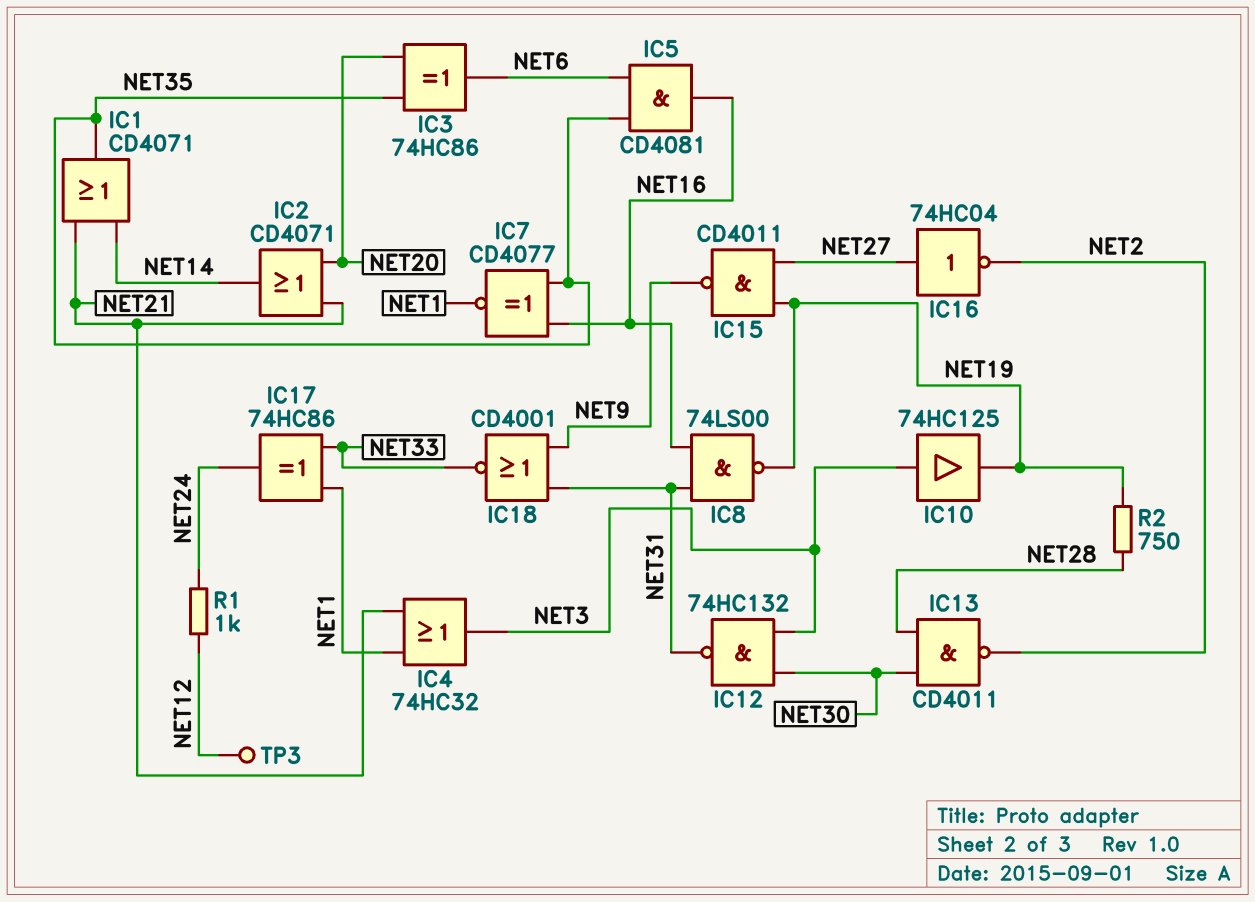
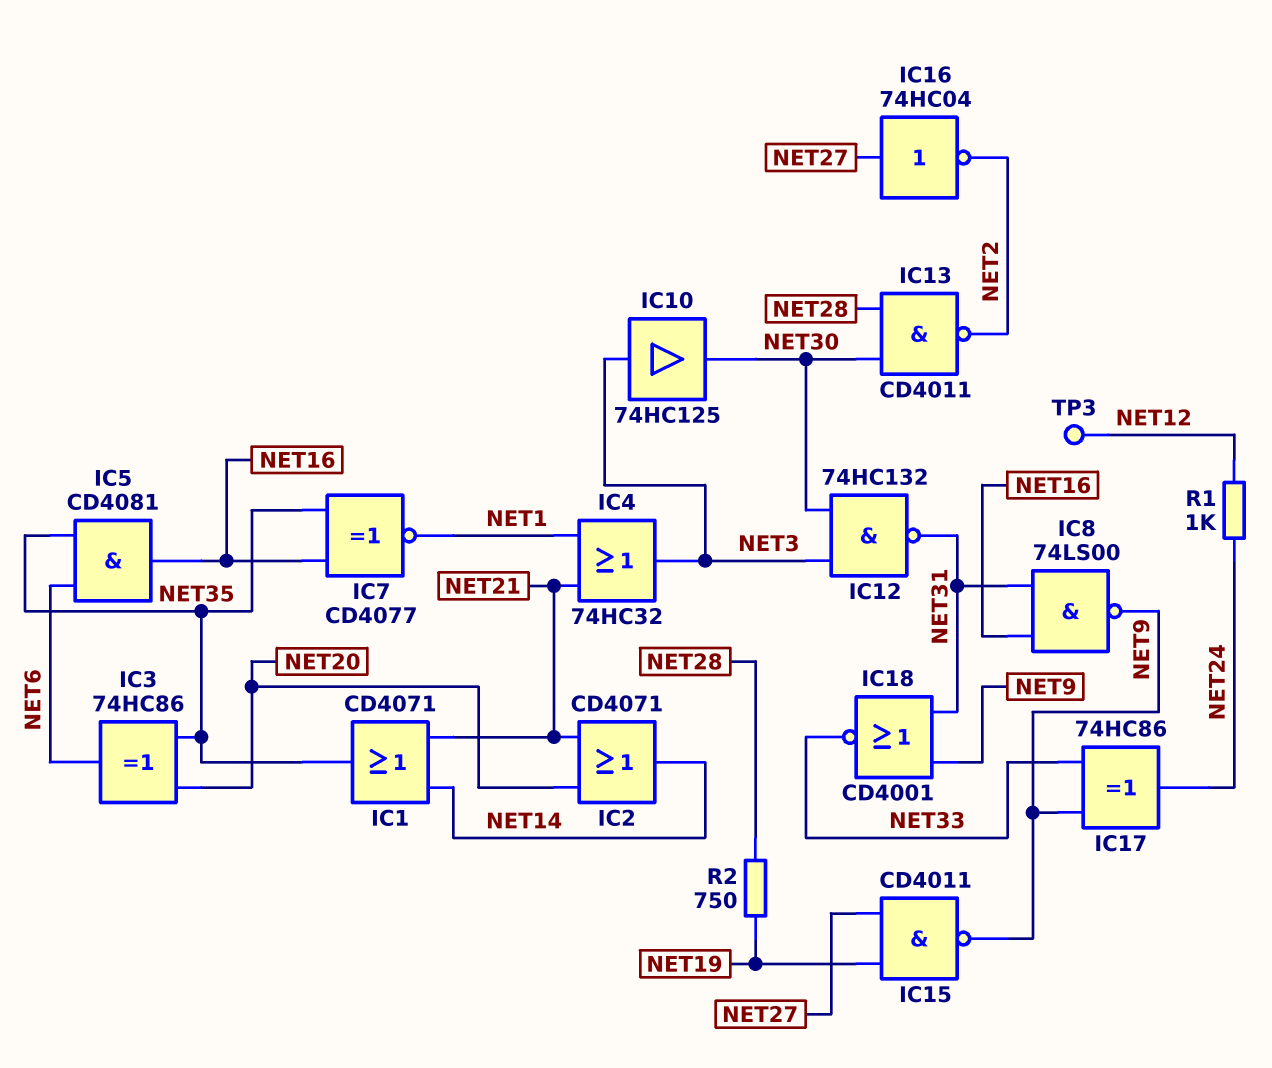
IC8: NAND 74LS00 (in NET16, in NET31, out NET19) -> NAND 74LS00 (in NET16, in NET31, out NET9)
IC10: buffer 74HC125 (in NET3, out NET19) -> buffer 74HC125 (in NET3, out NET30)
IC17: XOR 74HC86 (in NET1, in NET33, out NET24) -> XOR 74HC86 (in NET9, in NET33, out NET24)

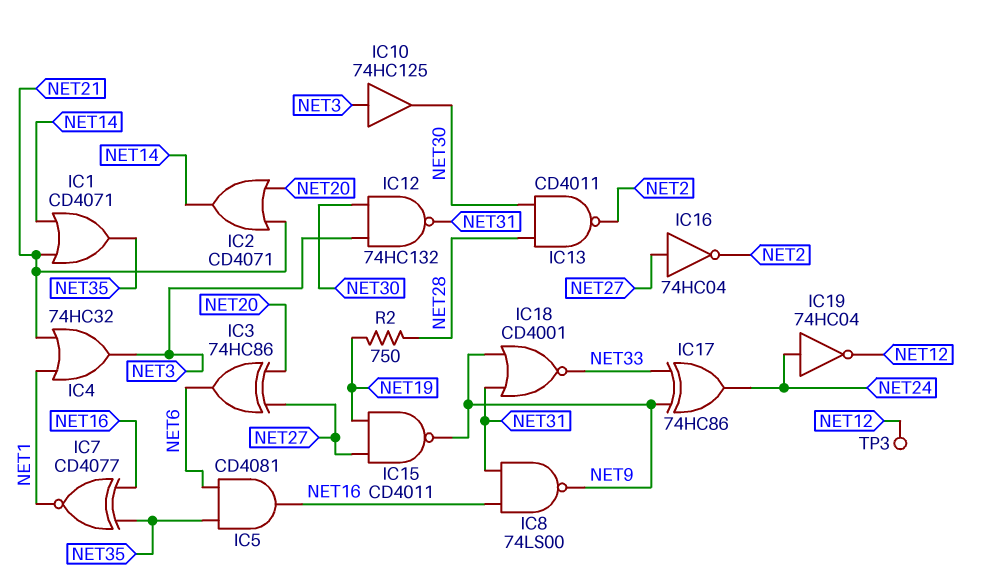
IC3: XOR 74HC86 (in NET20, in NET35, out NET6) -> XOR 74HC86 (in NET20, in NET27, out NET6)
IC19: none -> NOT 74HC04 (in NET24, out NET12)
R1: 1k (NET12, NET24) -> none

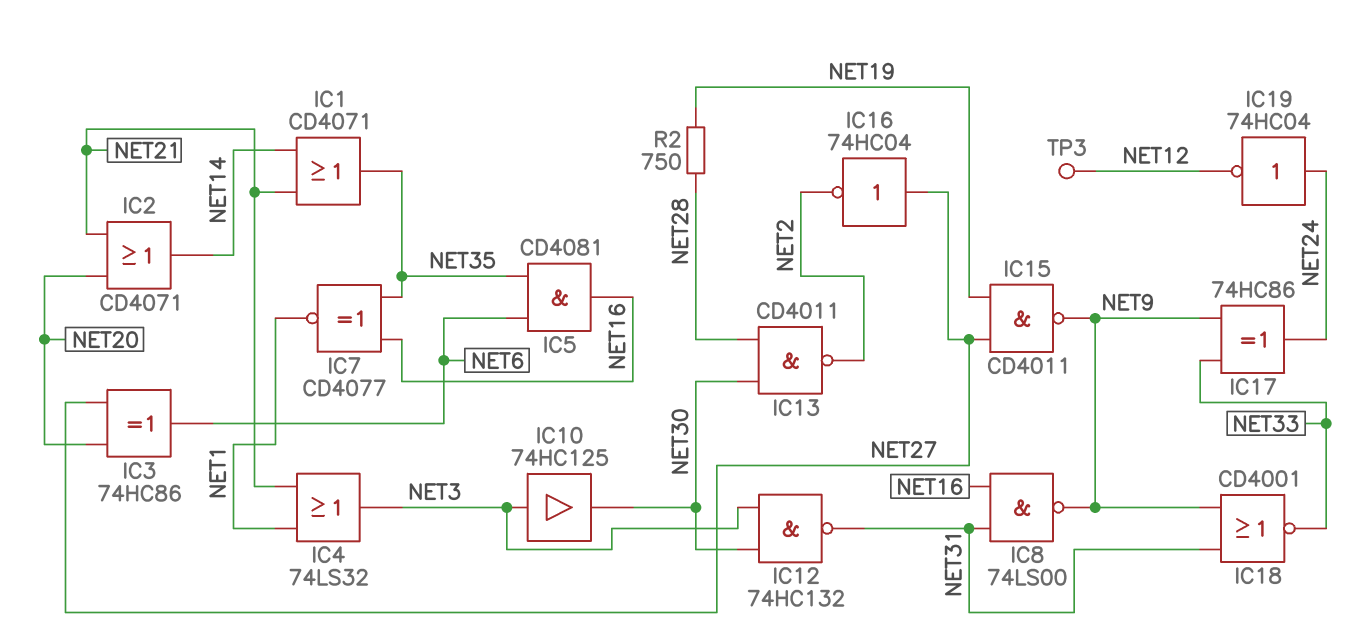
IC4: OR 74HC32 (in NET1, in NET21, out NET3) -> OR 74LS32 (in NET1, in NET21, out NET3)

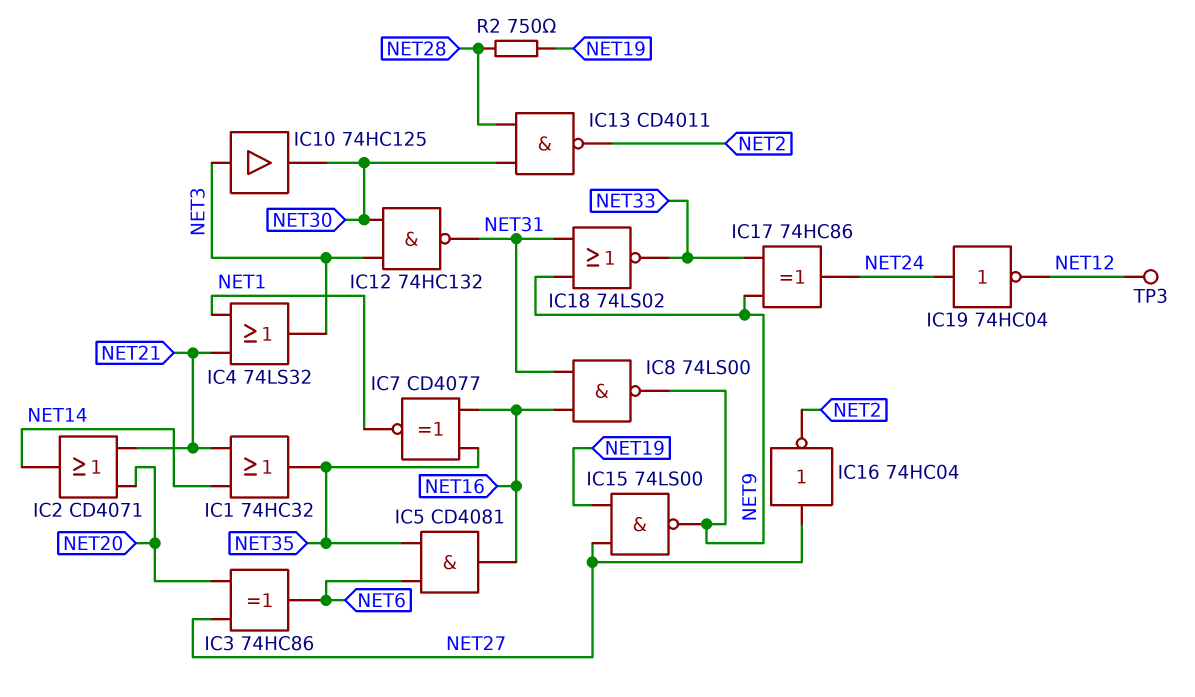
IC1: OR CD4071 (in NET14, in NET21, out NET35) -> OR 74HC32 (in NET14, in NET21, out NET35)
IC15: NAND CD4011 (in NET19, in NET27, out NET9) -> NAND 74LS00 (in NET19, in NET27, out NET9)
IC18: NOR CD4001 (in NET9, in NET31, out NET33) -> NOR 74LS02 (in NET9, in NET31, out NET33)

